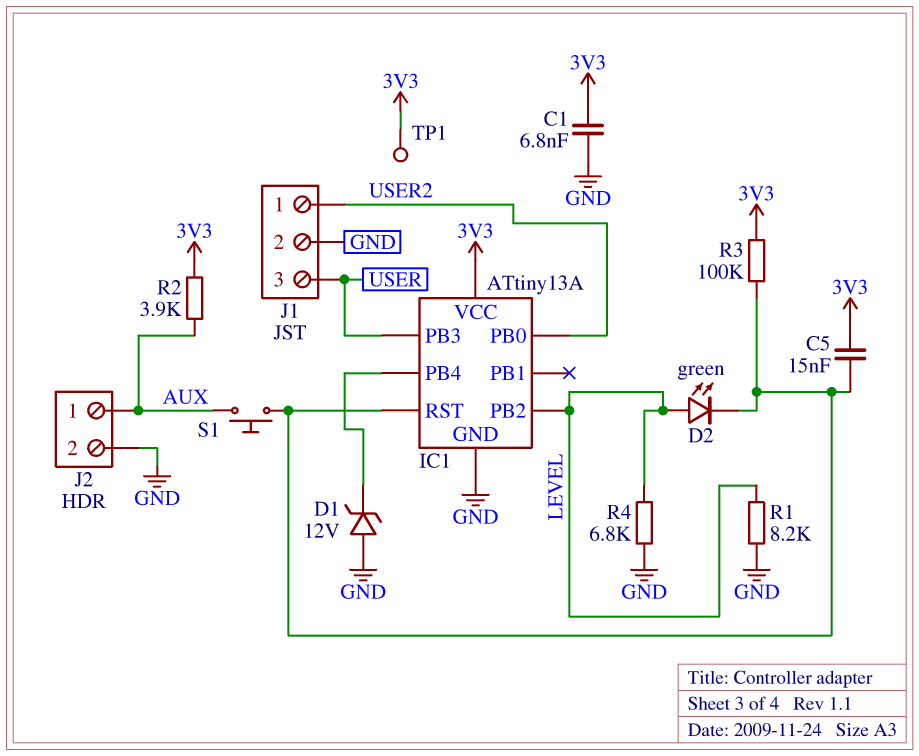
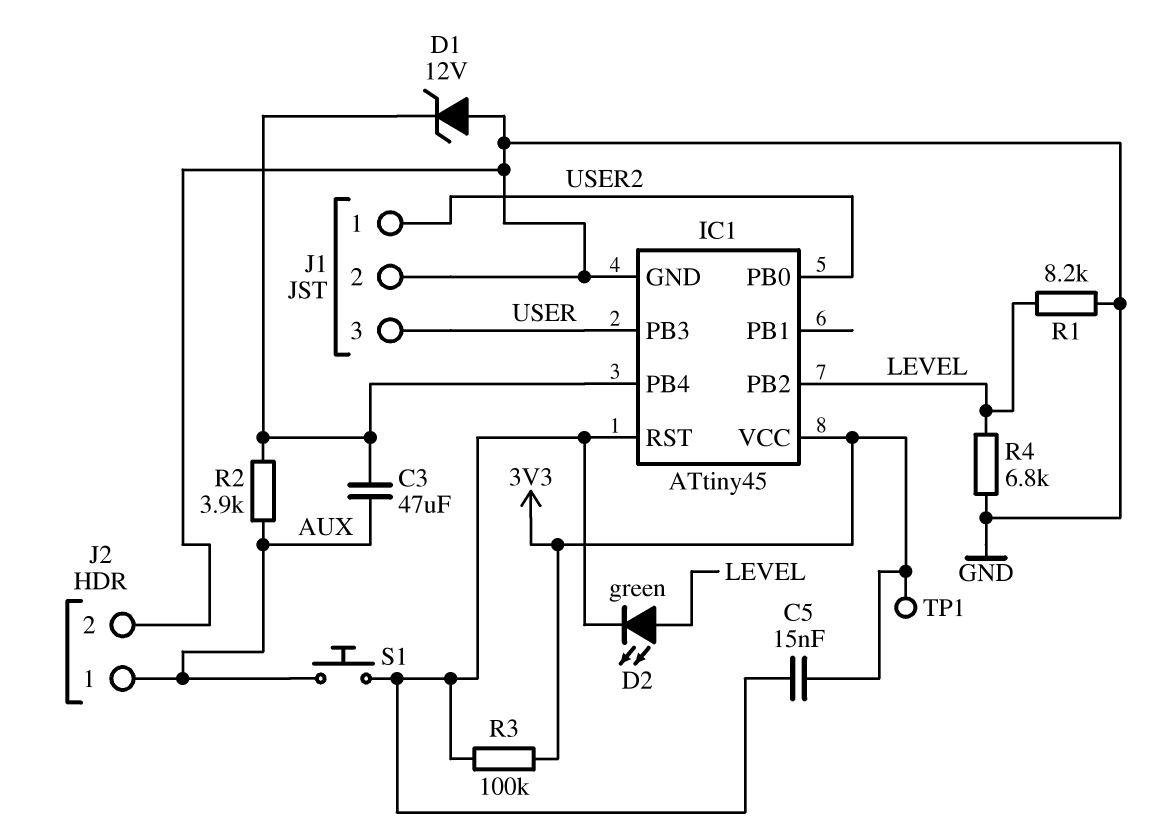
C1: 6.8nF (3V3, GND) -> none
C3: none -> 47uF (AUX, IC1/PB4)
IC1: ATtiny13A -> ATtiny45
R2: 3.9k (3V3, AUX) -> 3.9k (AUX, IC1/PB4)

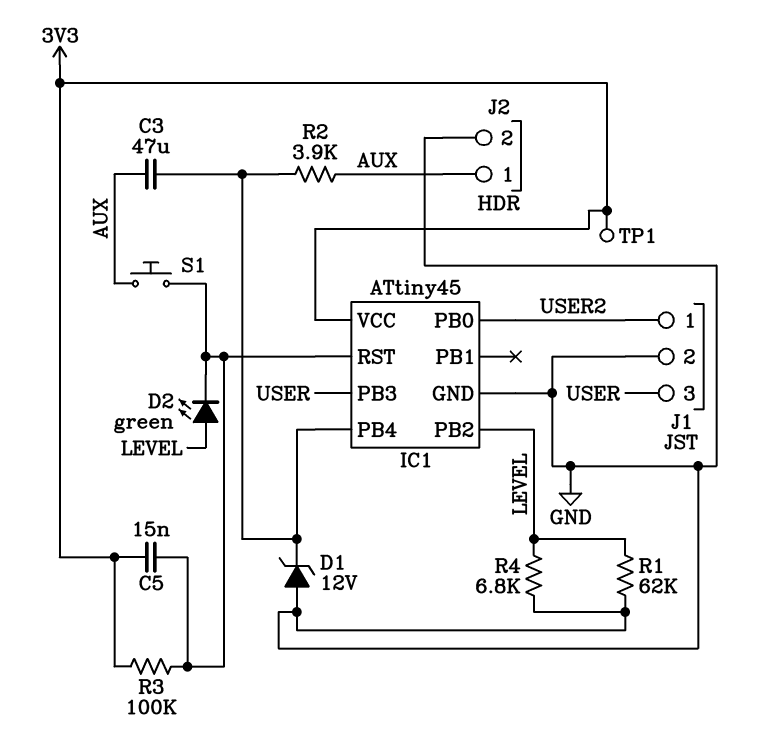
R1: 8.2k (GND, LEVEL) -> 62k (GND, LEVEL)

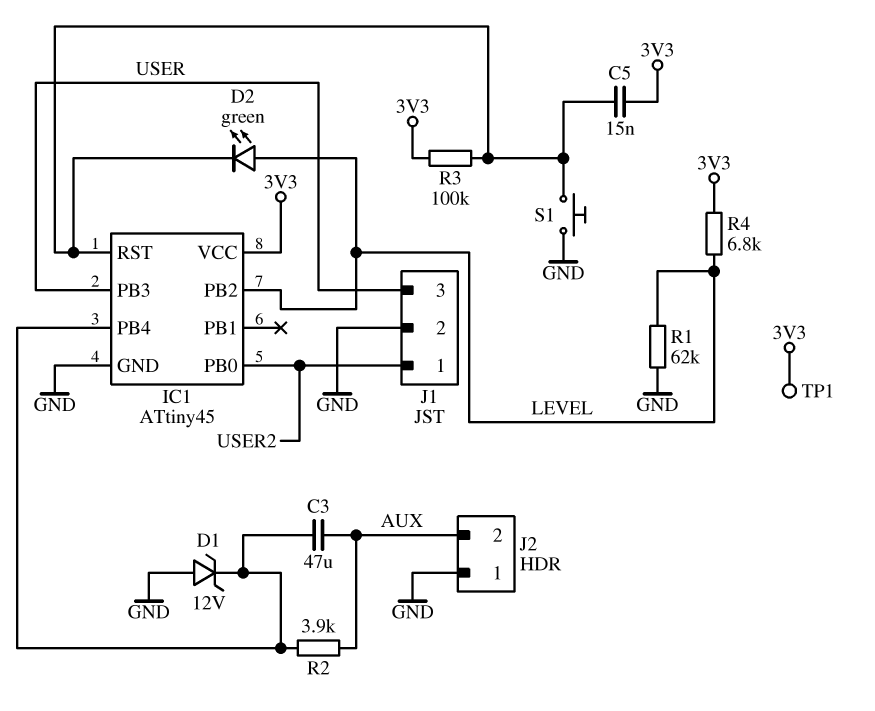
J2 pin 1: AUX -> GND
J2 pin 2: GND -> AUX
R4: 6.8k (GND, LEVEL) -> 6.8k (3V3, LEVEL)
S1: button (AUX, IC1/RST) -> button (GND, IC1/RST)

